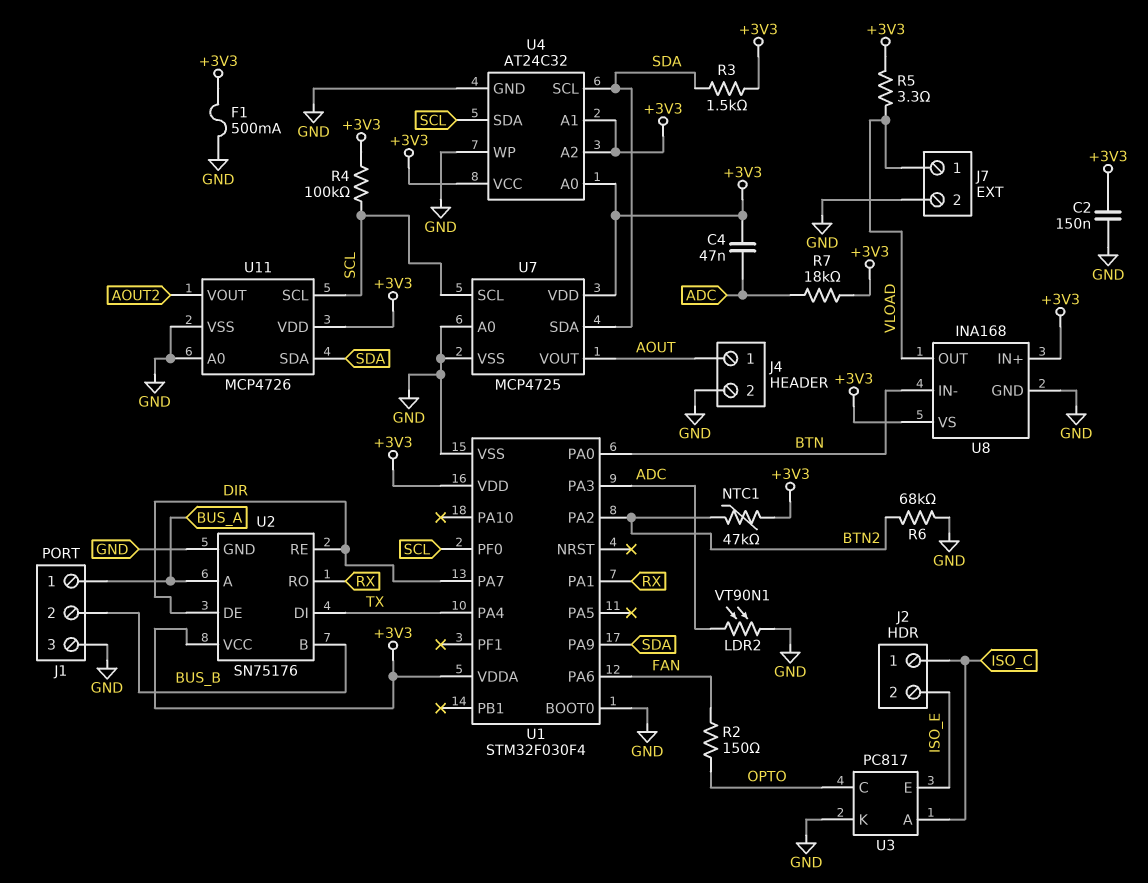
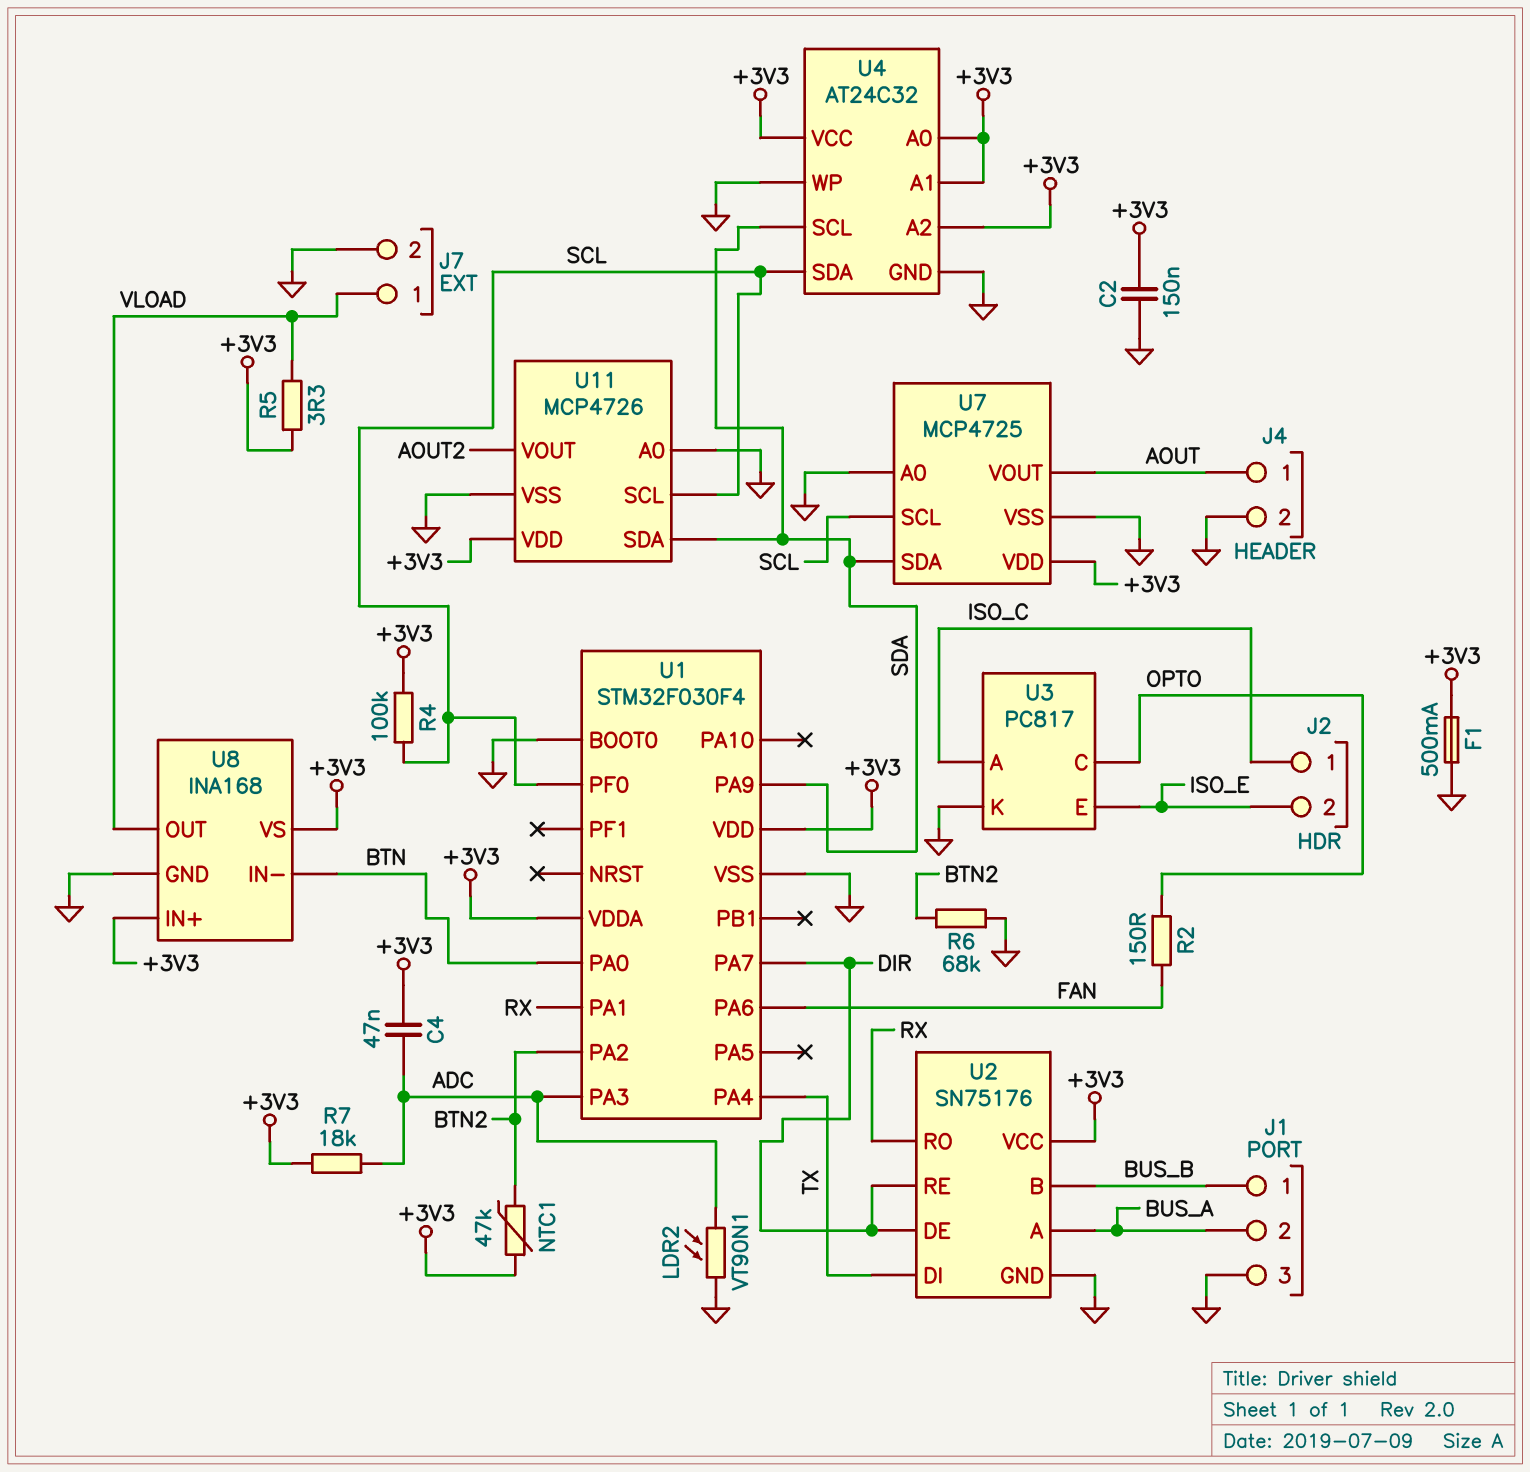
J1 pin 1: BUS_A -> BUS_B
J1 pin 2: BUS_B -> BUS_A
R3: 1.5k (+3V3, SDA) -> none

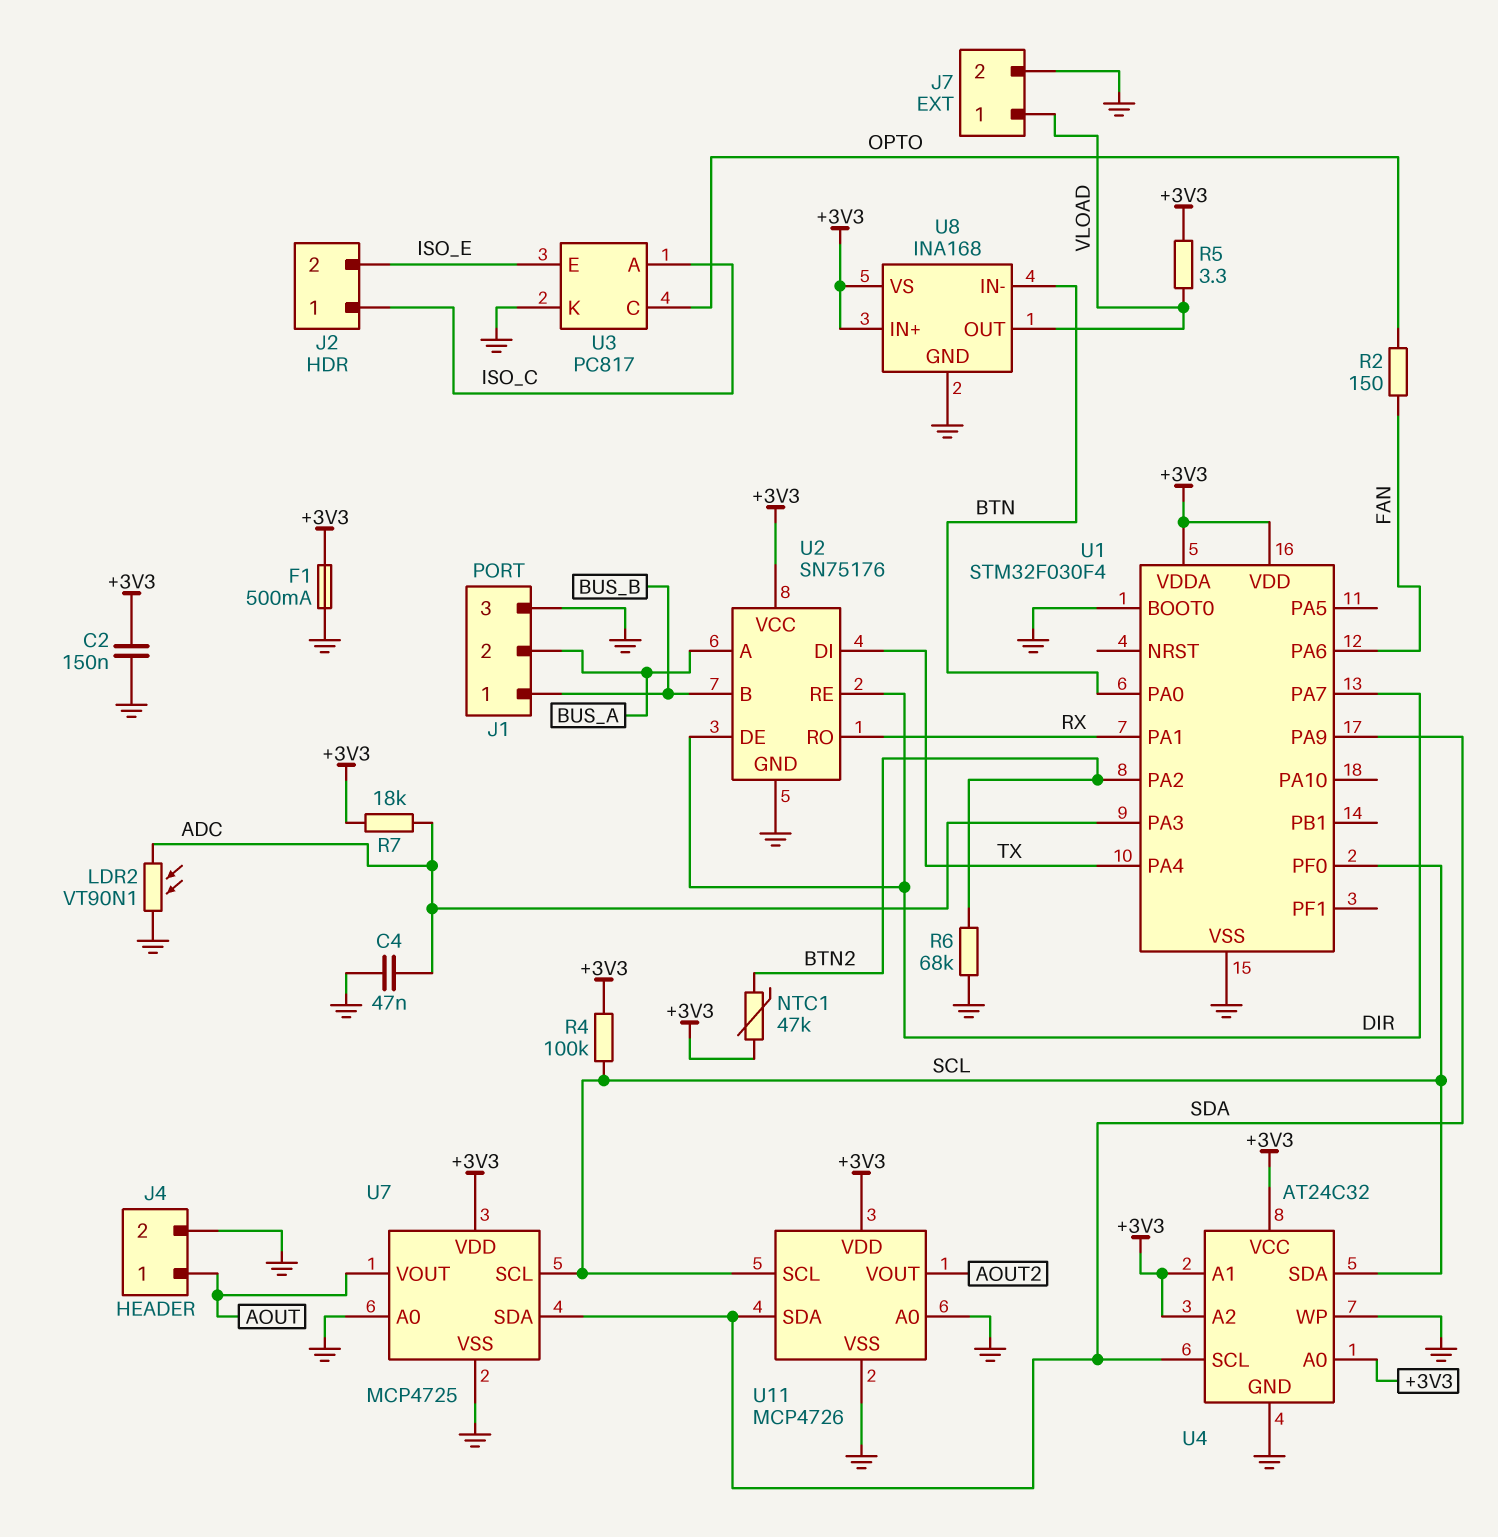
C4: 47nF (+3V3, ADC) -> 47nF (ADC, GND)

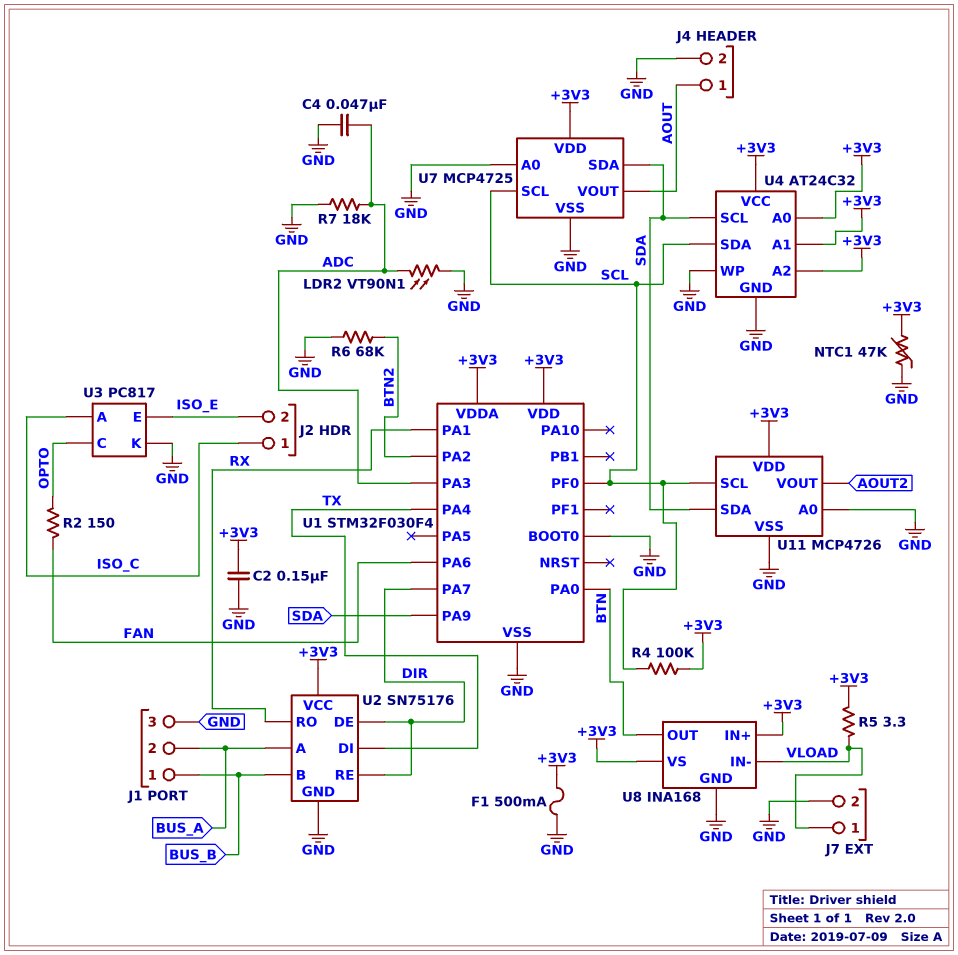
NTC1: 47k (+3V3, BTN2) -> 47k (+3V3, GND)
R7: 18k (+3V3, ADC) -> 18k (ADC, GND)
U8 pin IN-: BTN -> VLOAD
U8 pin OUT: VLOAD -> BTN

